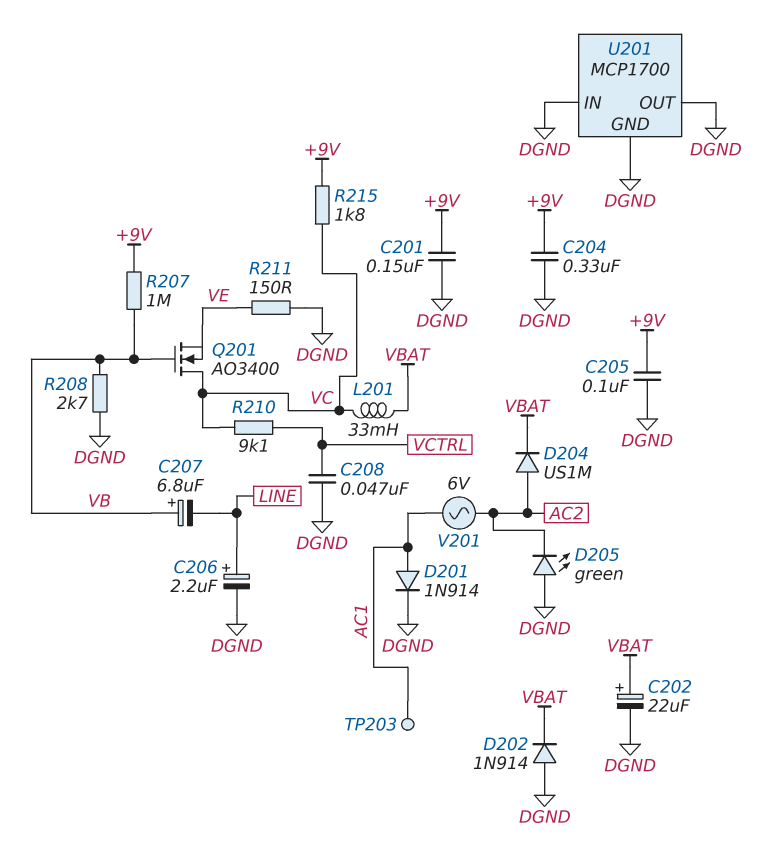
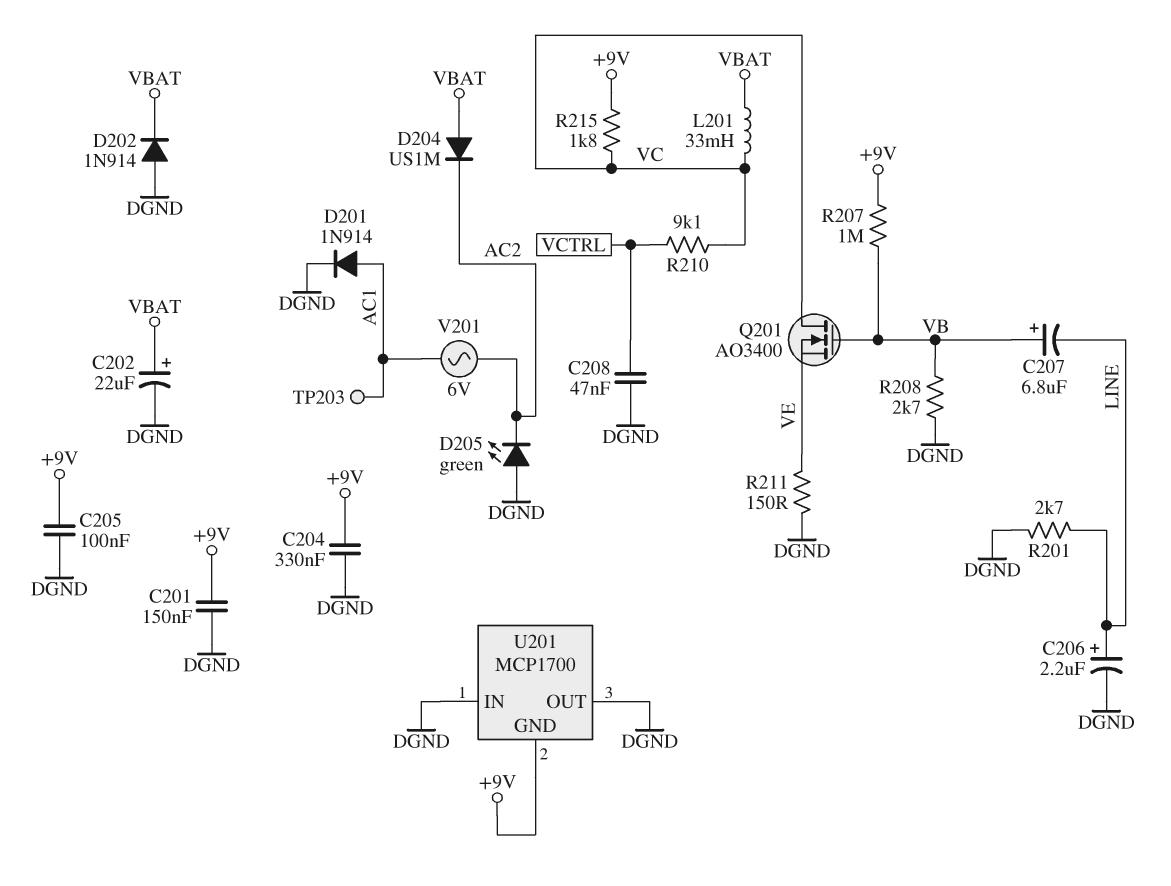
D204: diode US1M (A AC2, K VBAT) -> diode US1M (A VBAT, K AC2)
R201: none -> 2.7k (DGND, LINE)
U201 pin GND: DGND -> +9V

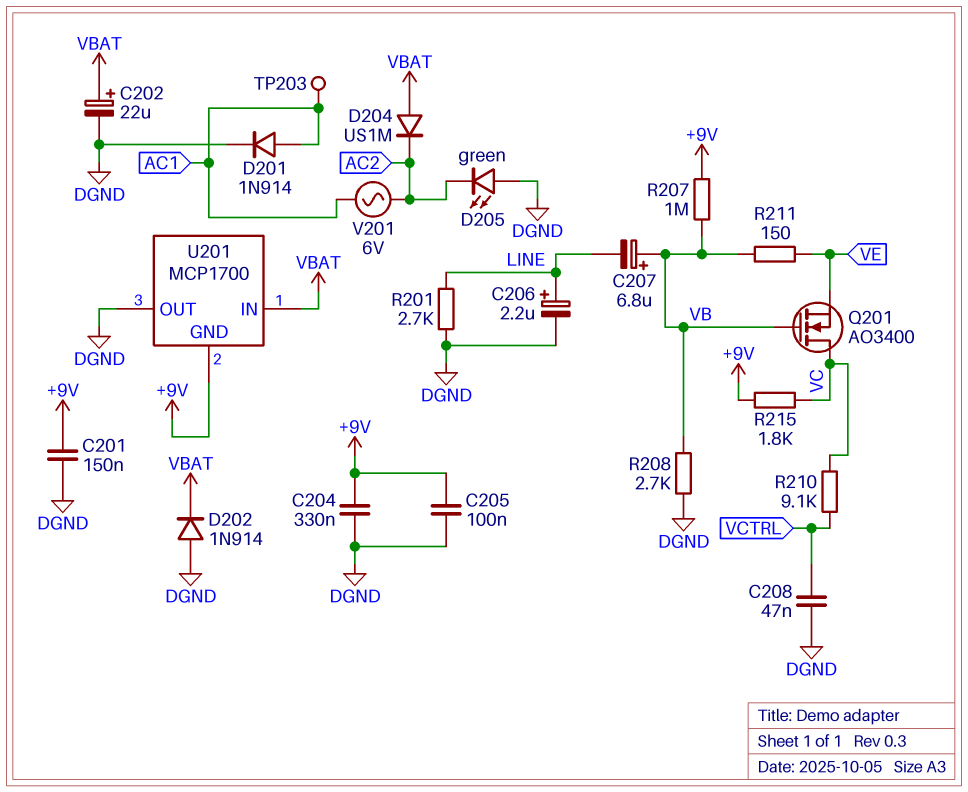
L201: 33mH (VBAT, VC) -> none
R211: 150 (DGND, VE) -> 150 (VB, VE)
U201 pin IN: DGND -> VBAT

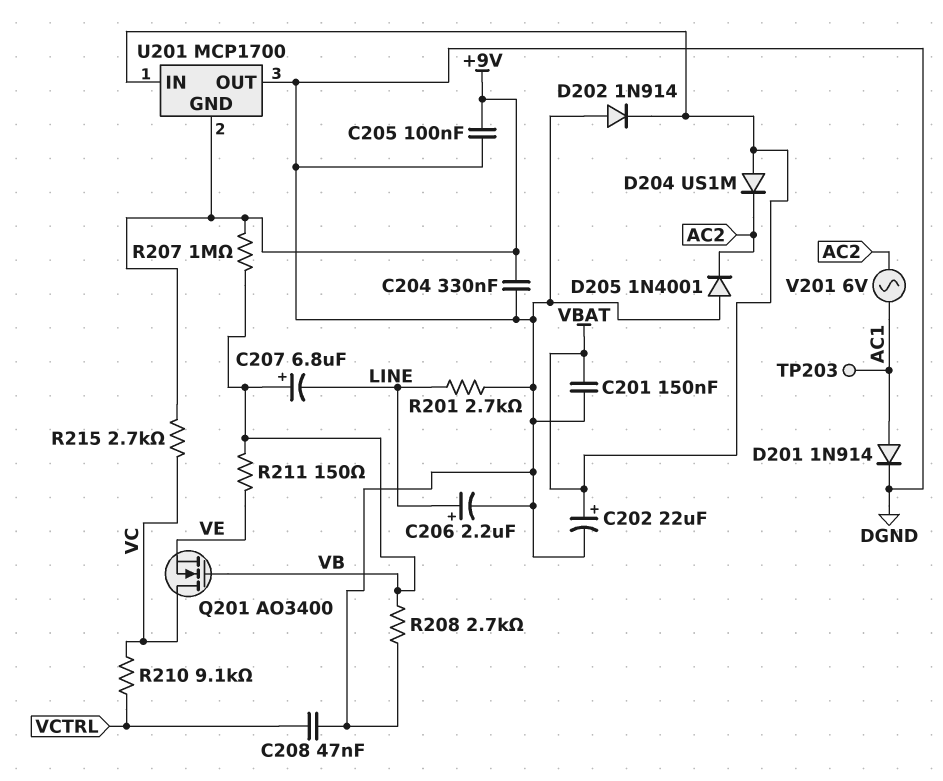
C201: 150nF (+9V, DGND) -> 150nF (DGND, VBAT)
D205: LED green (A DGND, K AC2) -> diode 1N4001 (A DGND, K AC2)
R215: 1.8k (+9V, VC) -> 2.7k (+9V, VC)

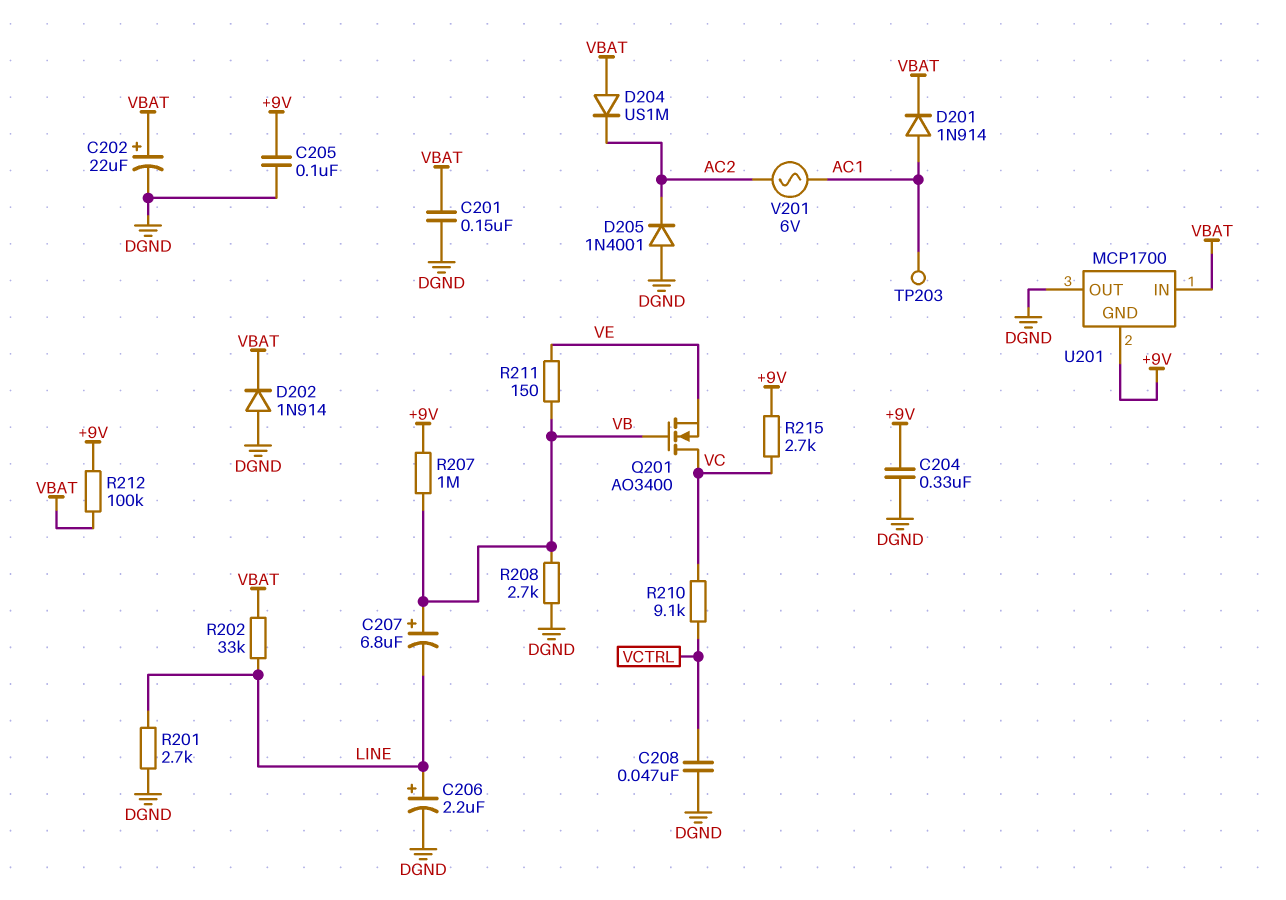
D201: diode 1N914 (A AC1, K DGND) -> diode 1N914 (A AC1, K VBAT)
R202: none -> 33k (LINE, VBAT)
R212: none -> 100k (+9V, VBAT)

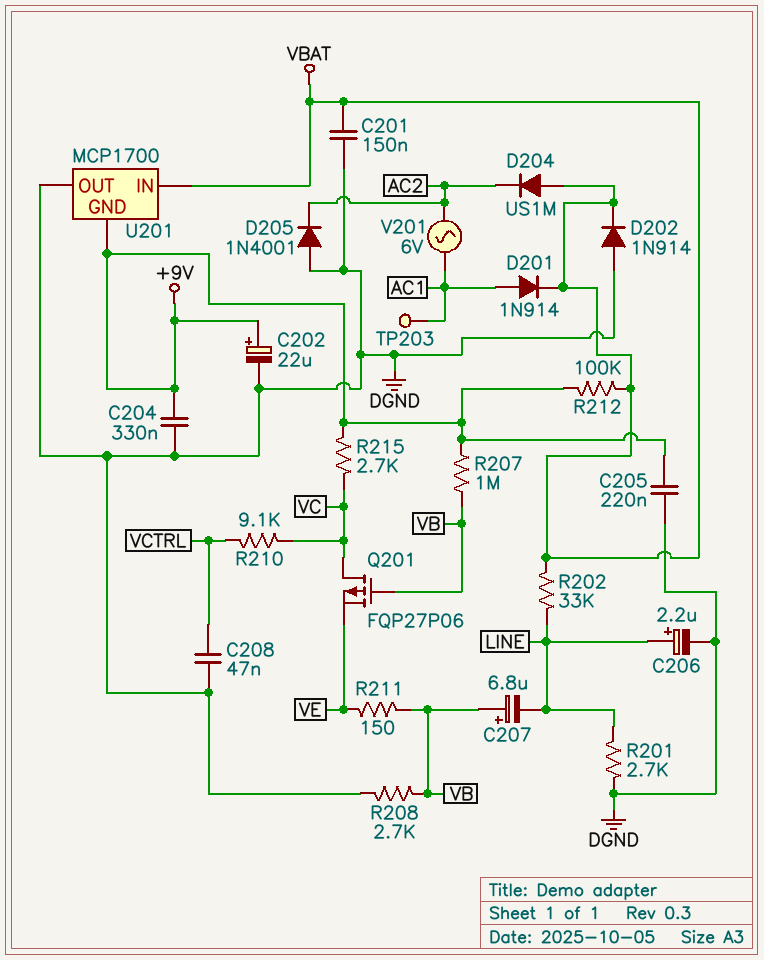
C202: 22uF (plus VBAT, minus DGND) -> 22uF (plus +9V, minus DGND)
C205: 100nF (+9V, DGND) -> 220nF (+9V, DGND)
Q201: NMOS AO3400 (G VB, D VC, S VE) -> PMOS FQP27P06 (G VB, D VC, S VE)

